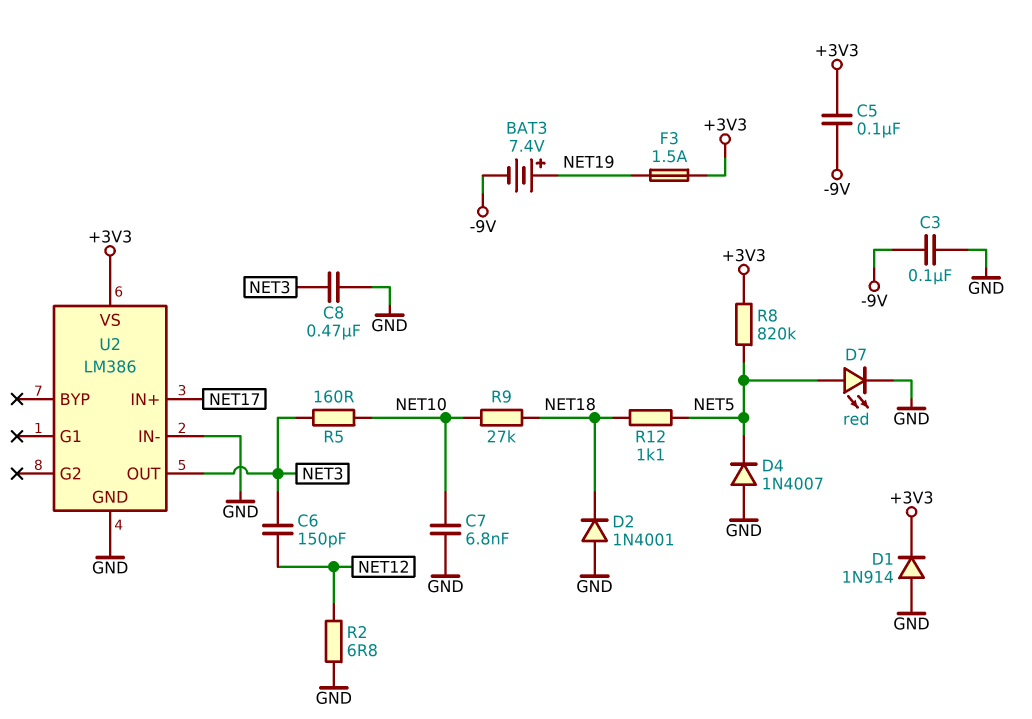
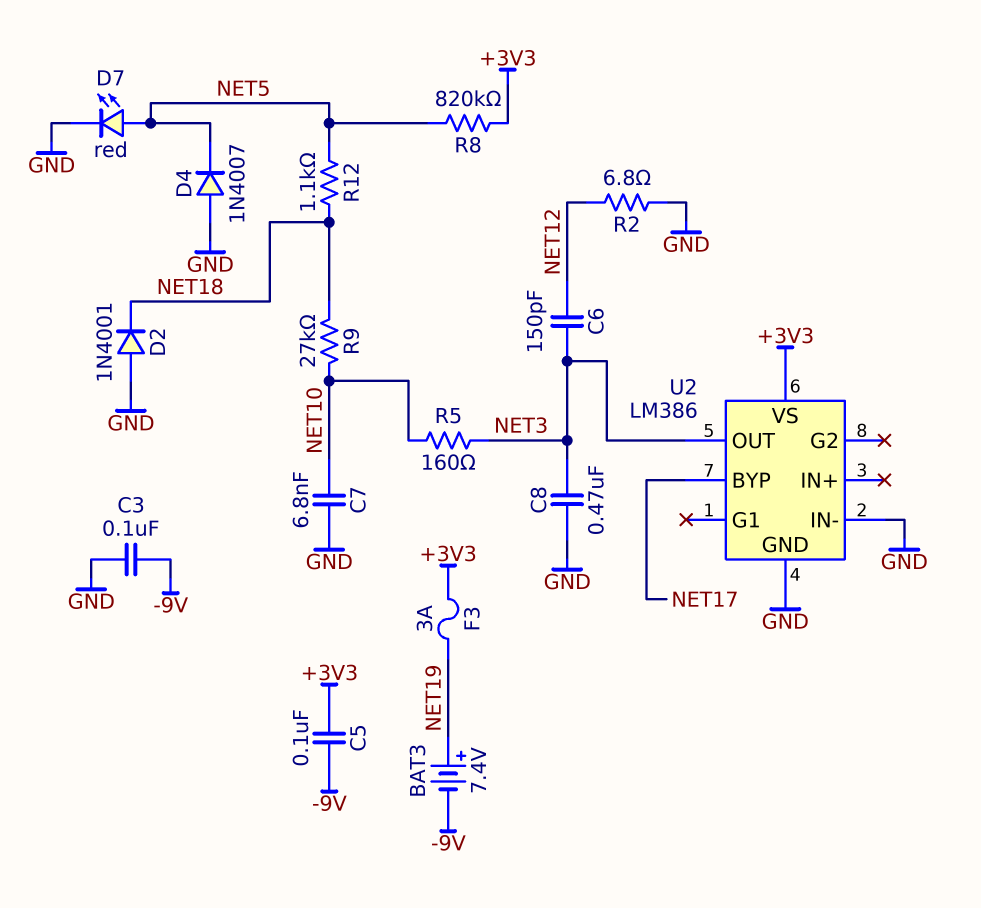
D1: diode 1N914 (A GND, K +3V3) -> none
F3: 1.5A (+3V3, NET19) -> 3A (+3V3, NET19)
U2 pin BYP: none -> NET17
U2 pin IN+: NET17 -> none

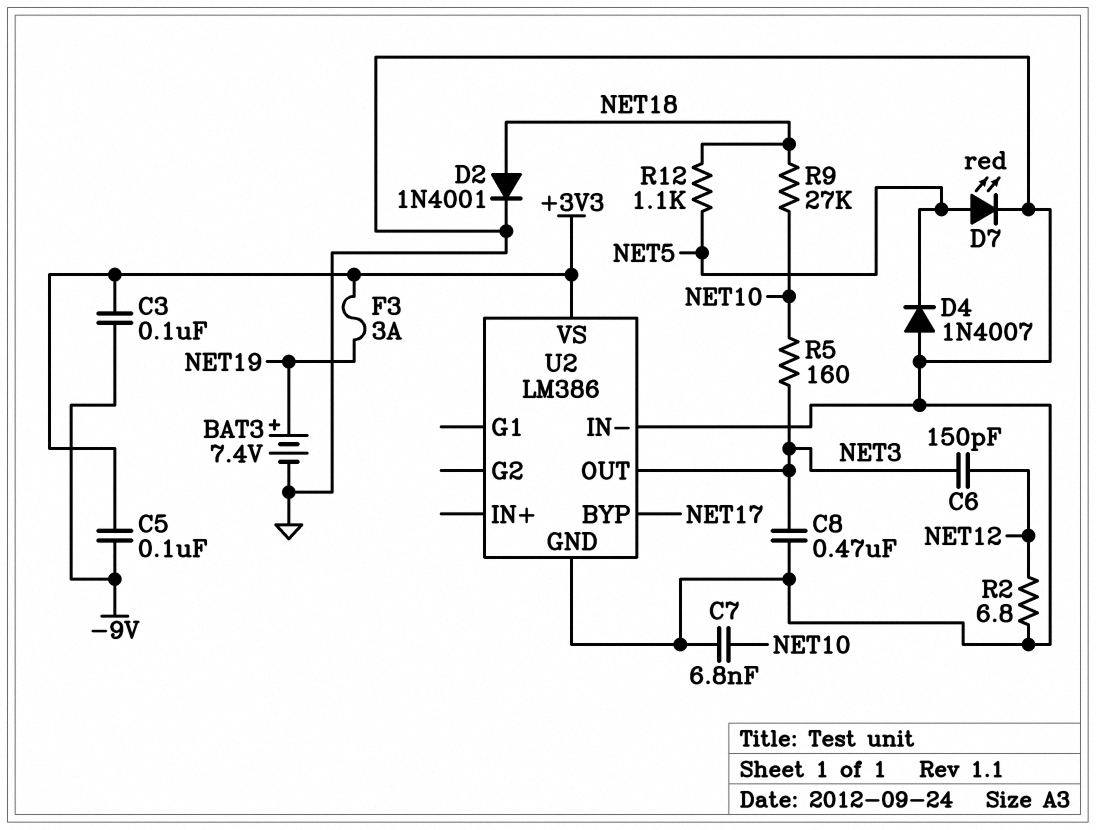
BAT3: 7.4V (plus NET19, minus -9V) -> 7.4V (plus NET19, minus GND)
C3: 100nF (-9V, GND) -> 100nF (+3V3, -9V)
D2: diode 1N4001 (A GND, K NET18) -> diode 1N4001 (A NET18, K GND)
R8: 820k (+3V3, NET5) -> none

